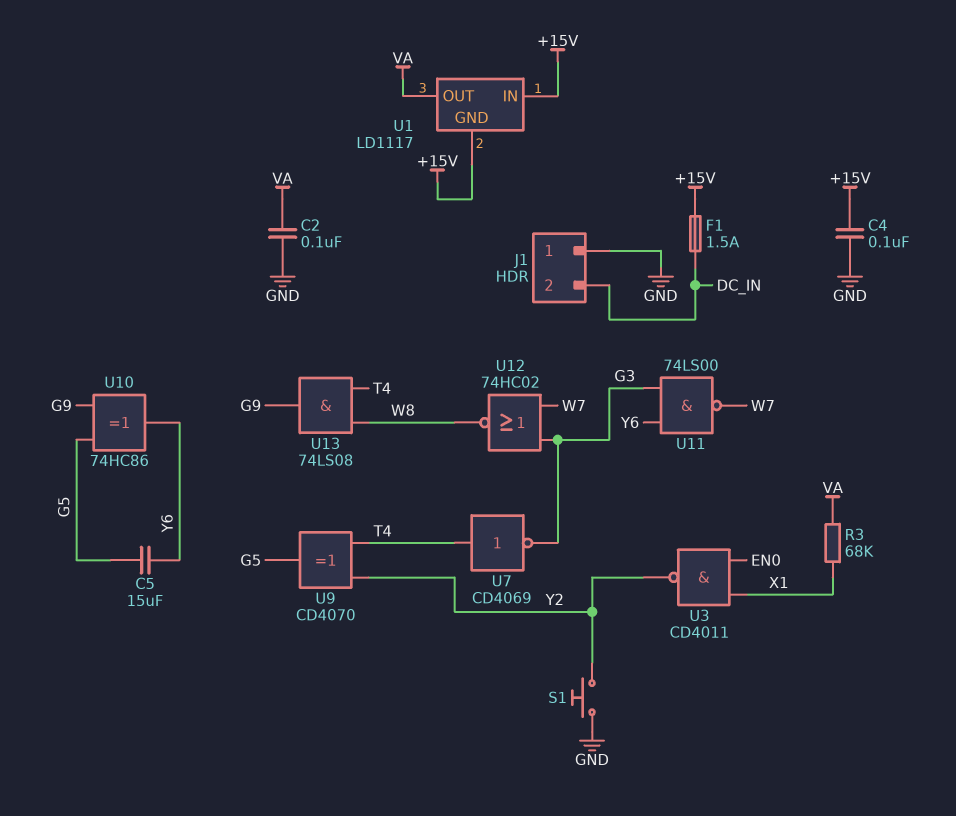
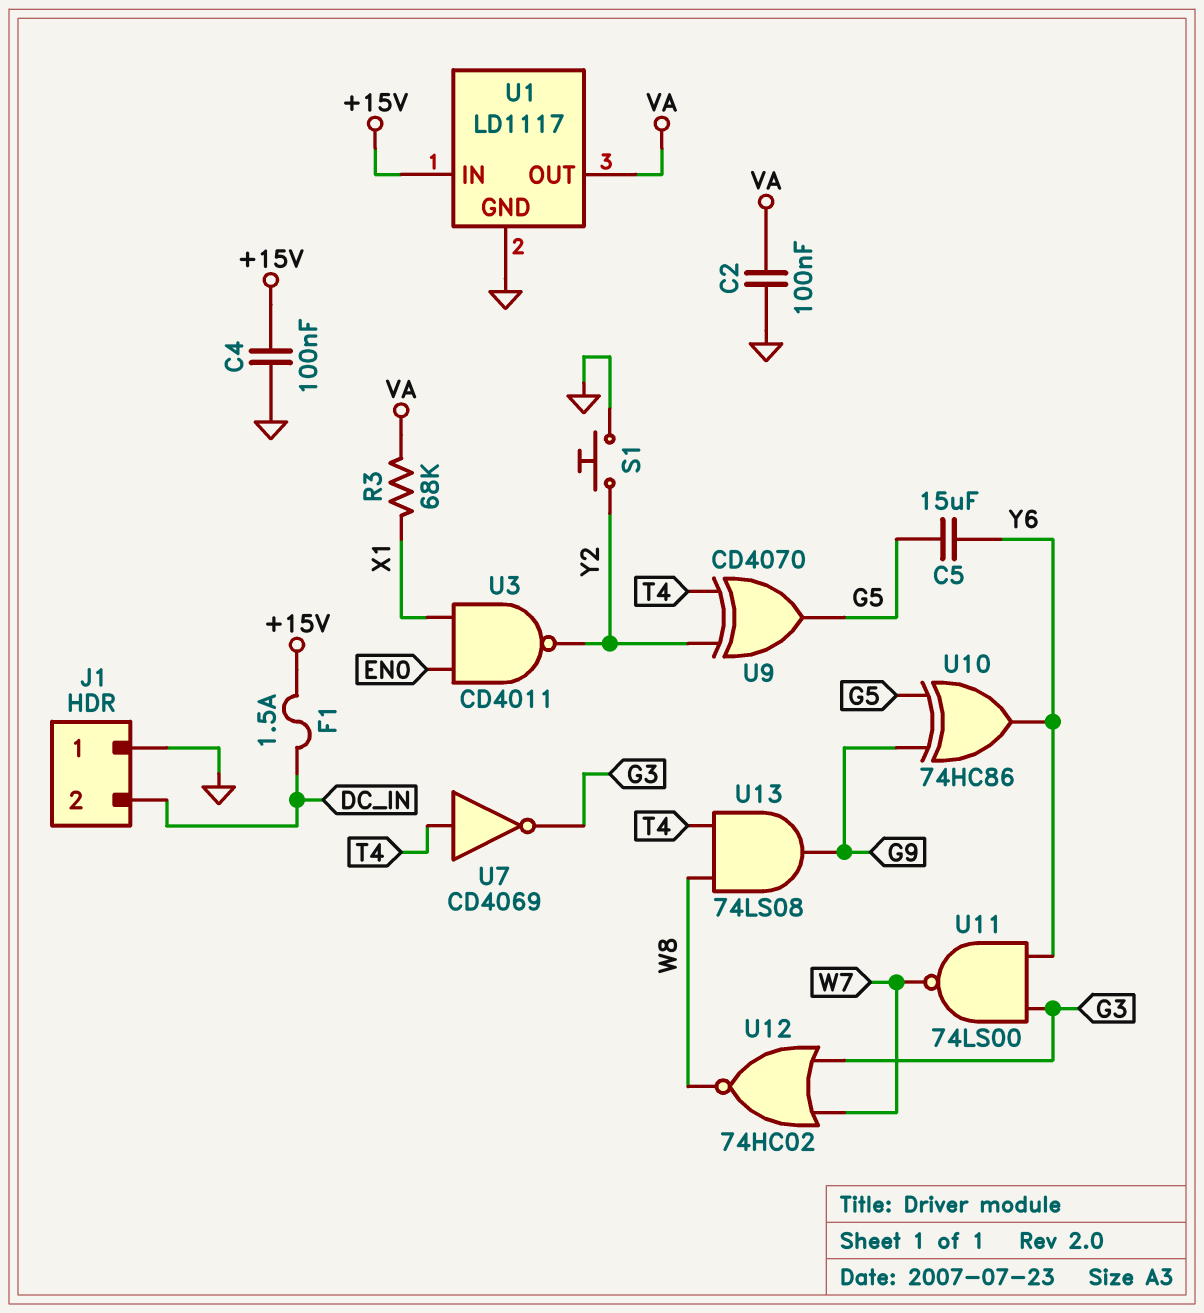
U1 pin GND: +15V -> GND

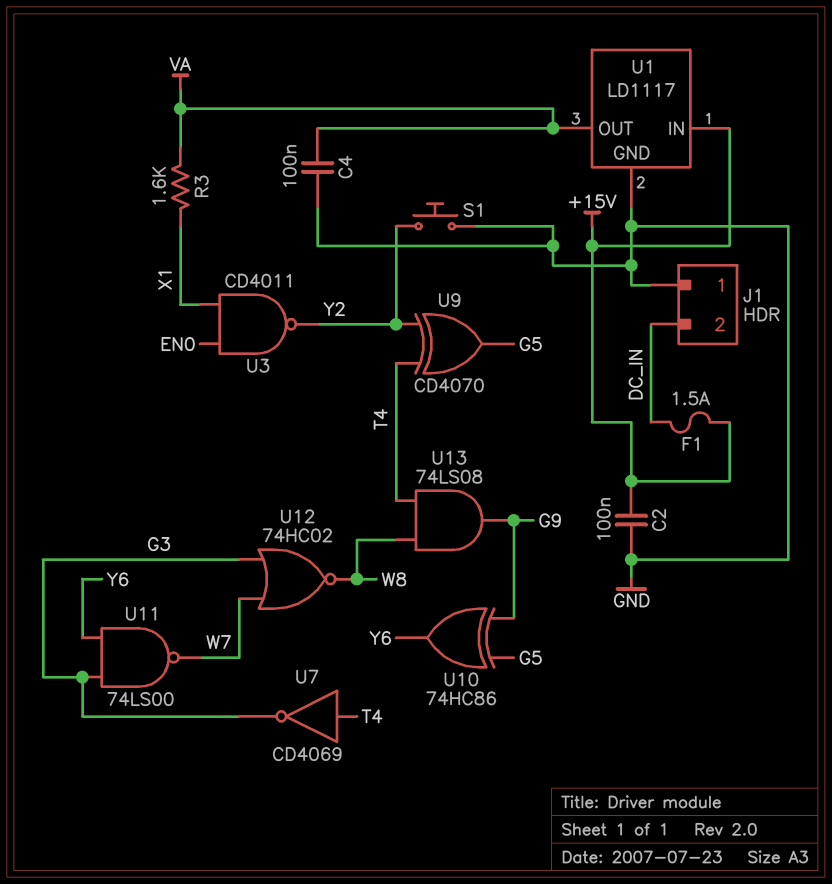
C2: 100nF (GND, VA) -> 100nF (+15V, GND)
C4: 100nF (+15V, GND) -> 100nF (GND, VA)
C5: 15uF (G5, Y6) -> none
R3: 68k (VA, X1) -> 1.6k (VA, X1)

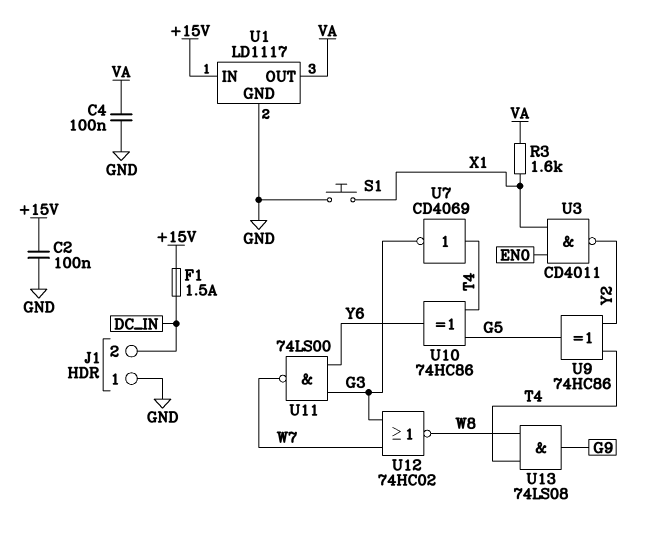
S1: button (GND, Y2) -> button (GND, X1)
U9: XOR CD4070 (in T4, in Y2, out G5) -> XOR 74HC86 (in T4, in Y2, out G5)
U10: XOR 74HC86 (in G5, in G9, out Y6) -> XOR 74HC86 (in G5, in T4, out Y6)

